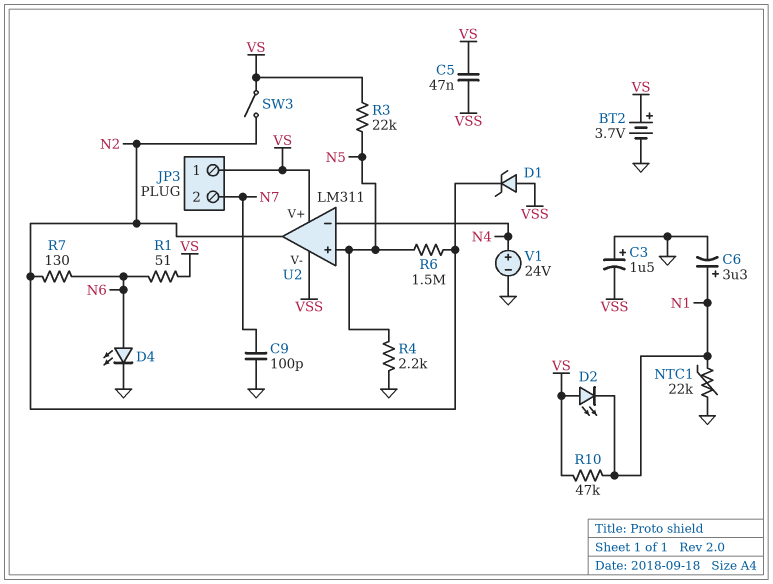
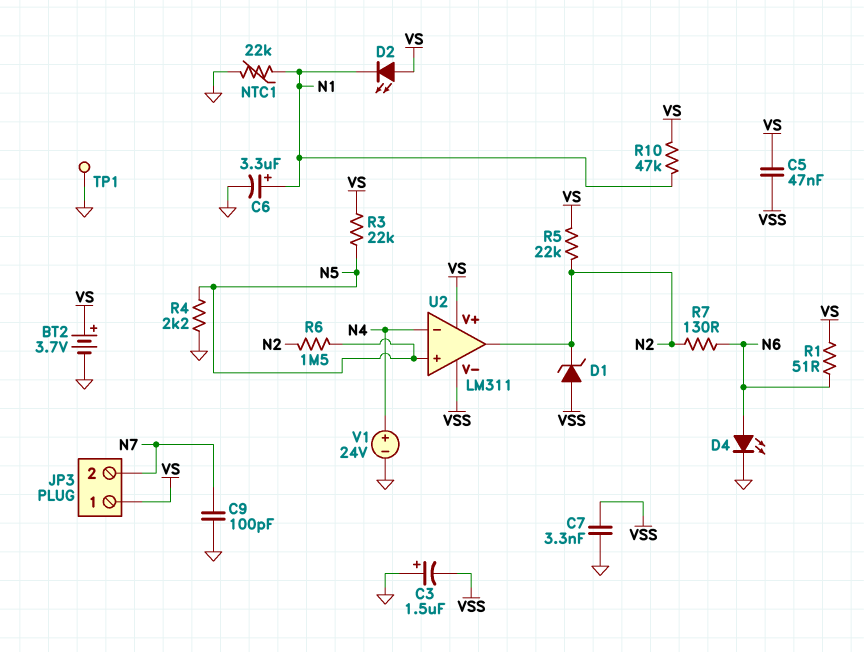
C7: none -> 3.3nF (GND, VSS)
R5: none -> 22k (N2, VS)
SW3: switch (N2, VS) -> none
TP1: none -> test point (GND)

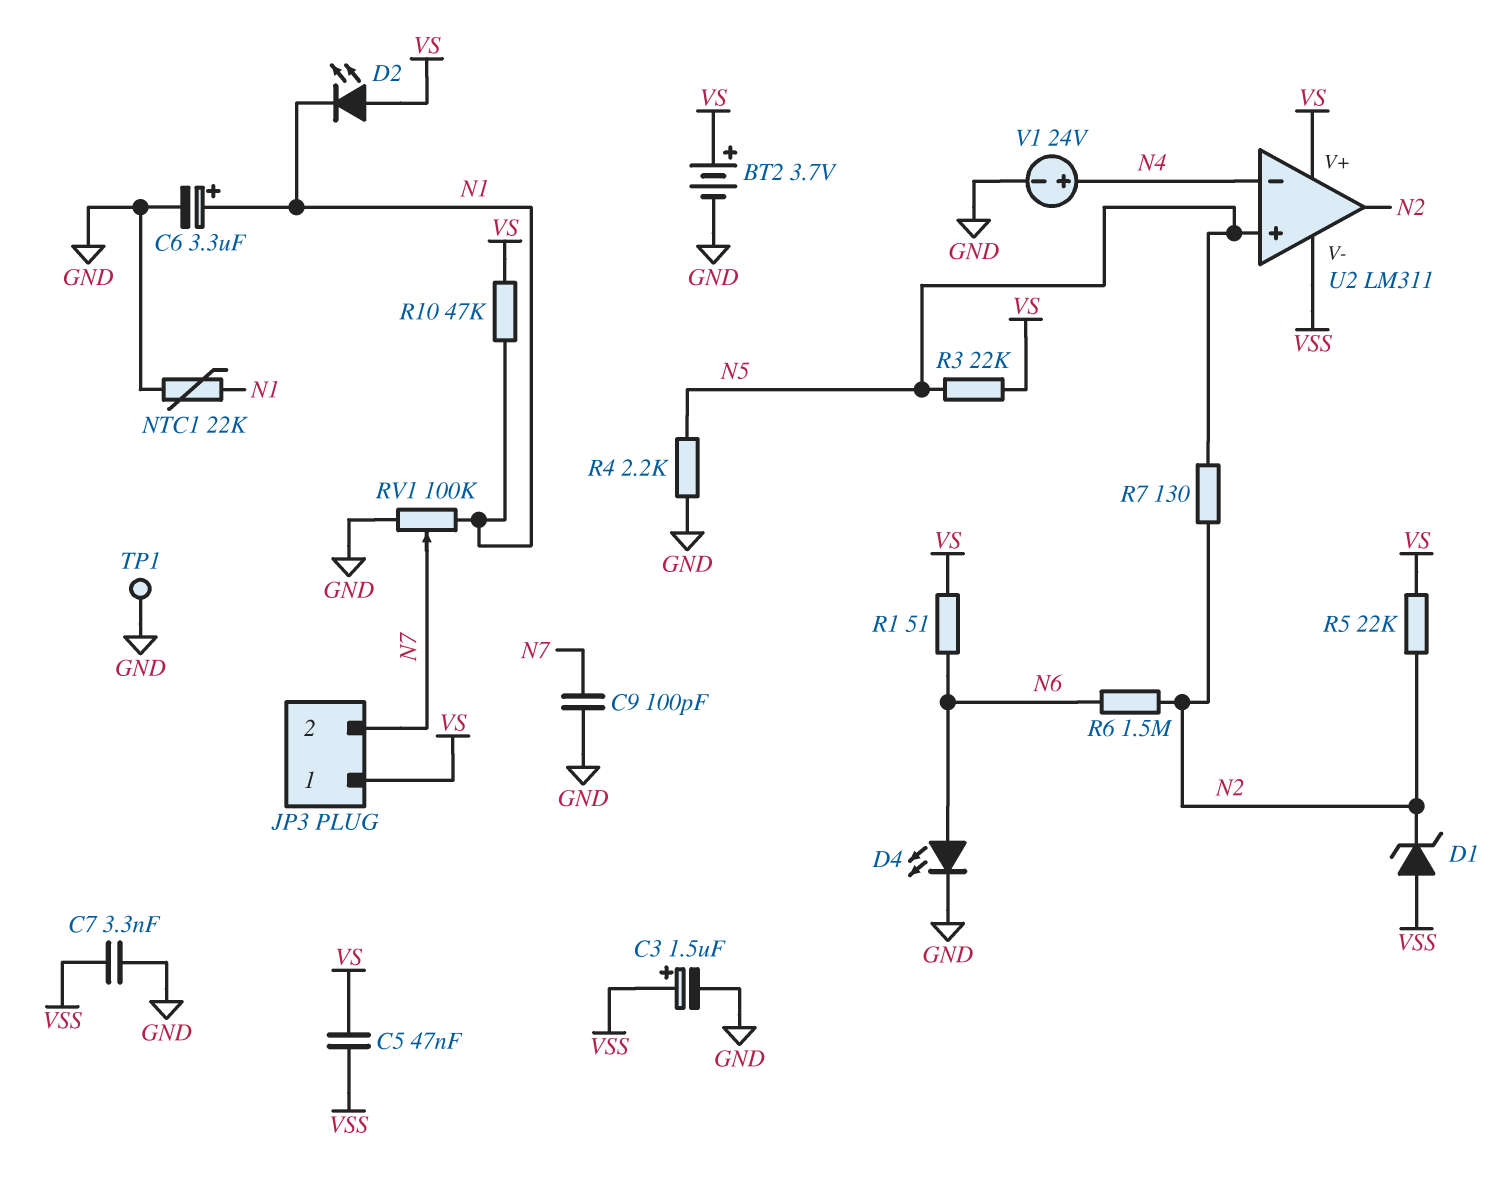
C3: 1.5uF (plus GND, minus VSS) -> 1.5uF (plus VSS, minus GND)
R6: 1.5M (N2, N5) -> 1.5M (N2, N6)
R7: 130 (N2, N6) -> 130 (N2, N5)
RV1: none -> 100k (GND, N1, wiper N7)

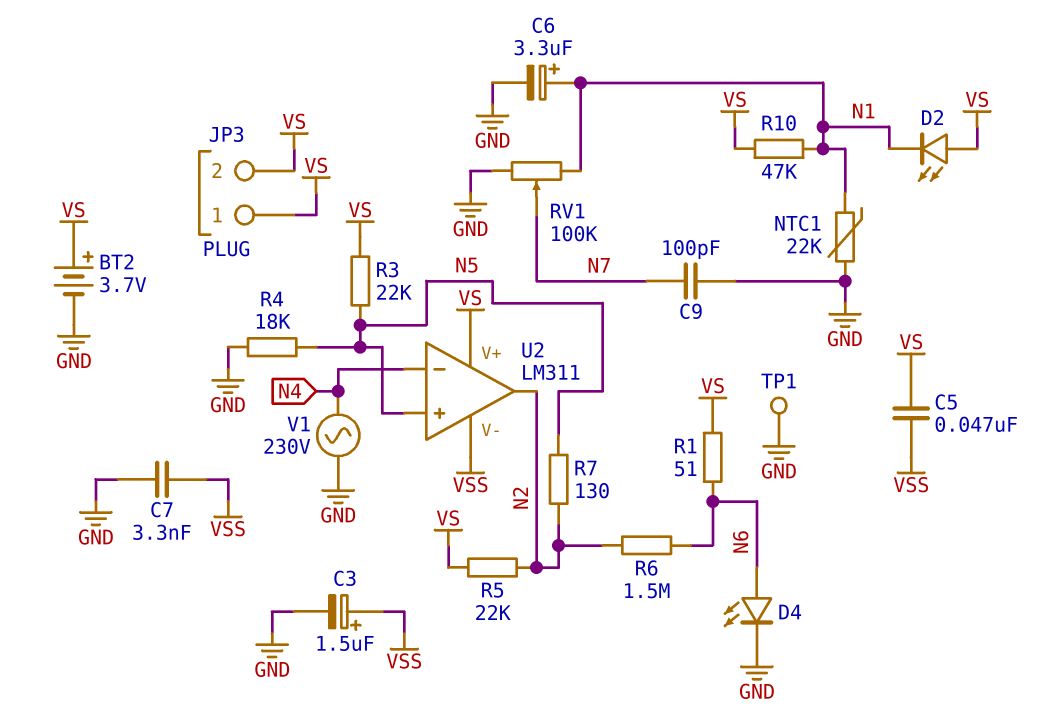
D1: zener (A VSS, K N2) -> none
JP3 pin 2: N7 -> VS
R4: 2.2k (GND, N5) -> 18k (GND, N5)
V1: 24V (plus N4, minus GND) -> AC 230V (GND, N4)

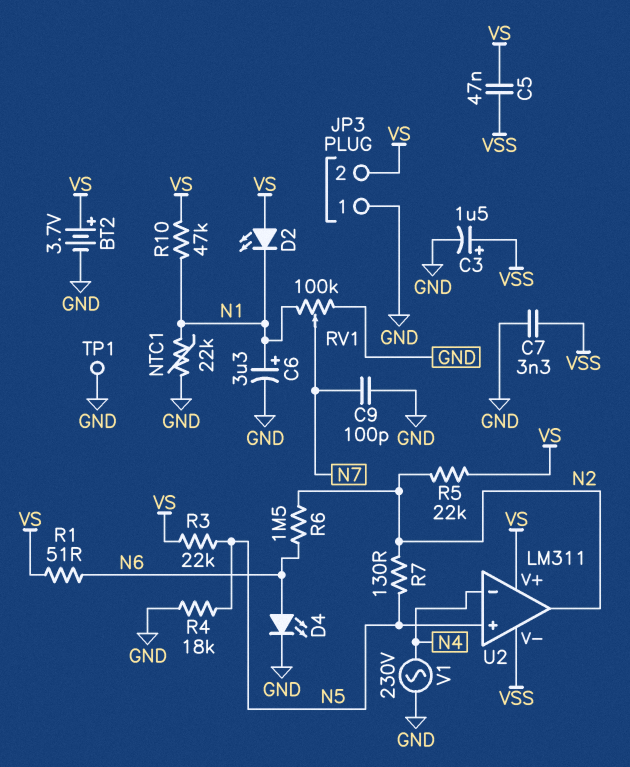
JP3 pin 1: VS -> GND

